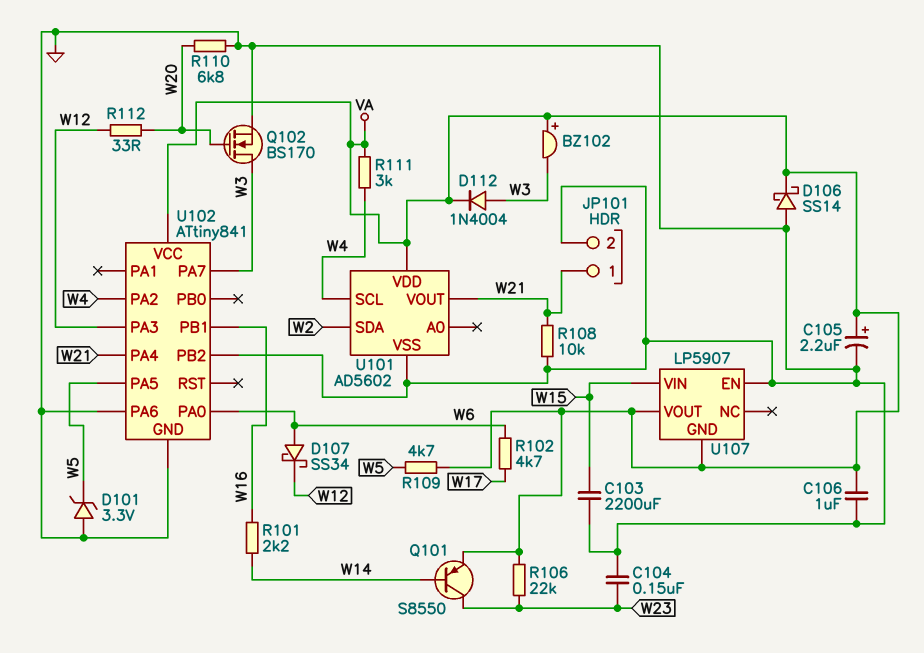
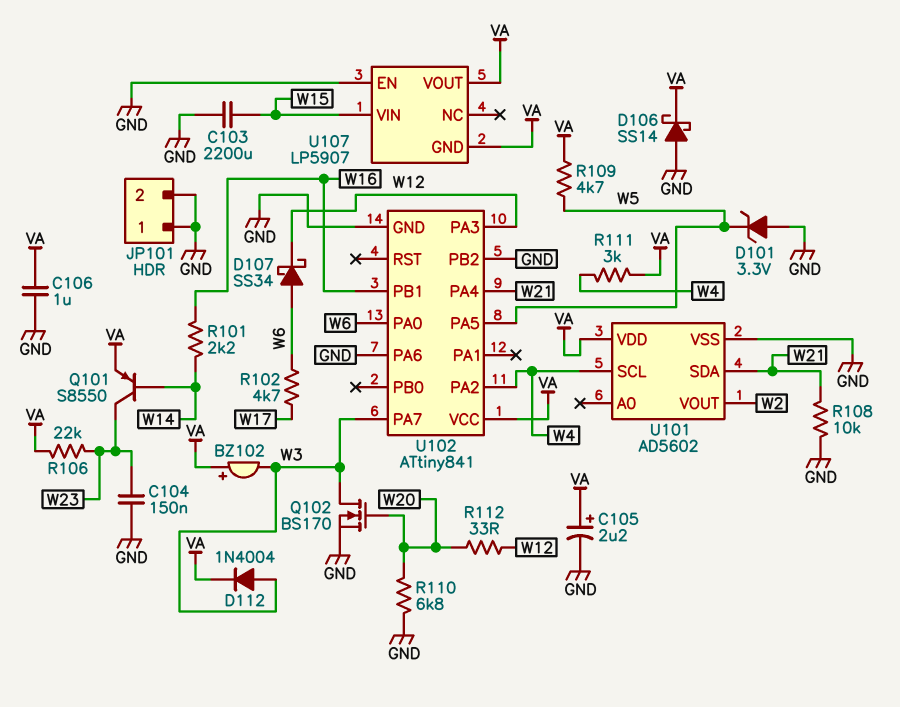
JP101 pin 1: W21 -> GND
U101 pin SDA: W2 -> W21
U101 pin VOUT: W21 -> W2

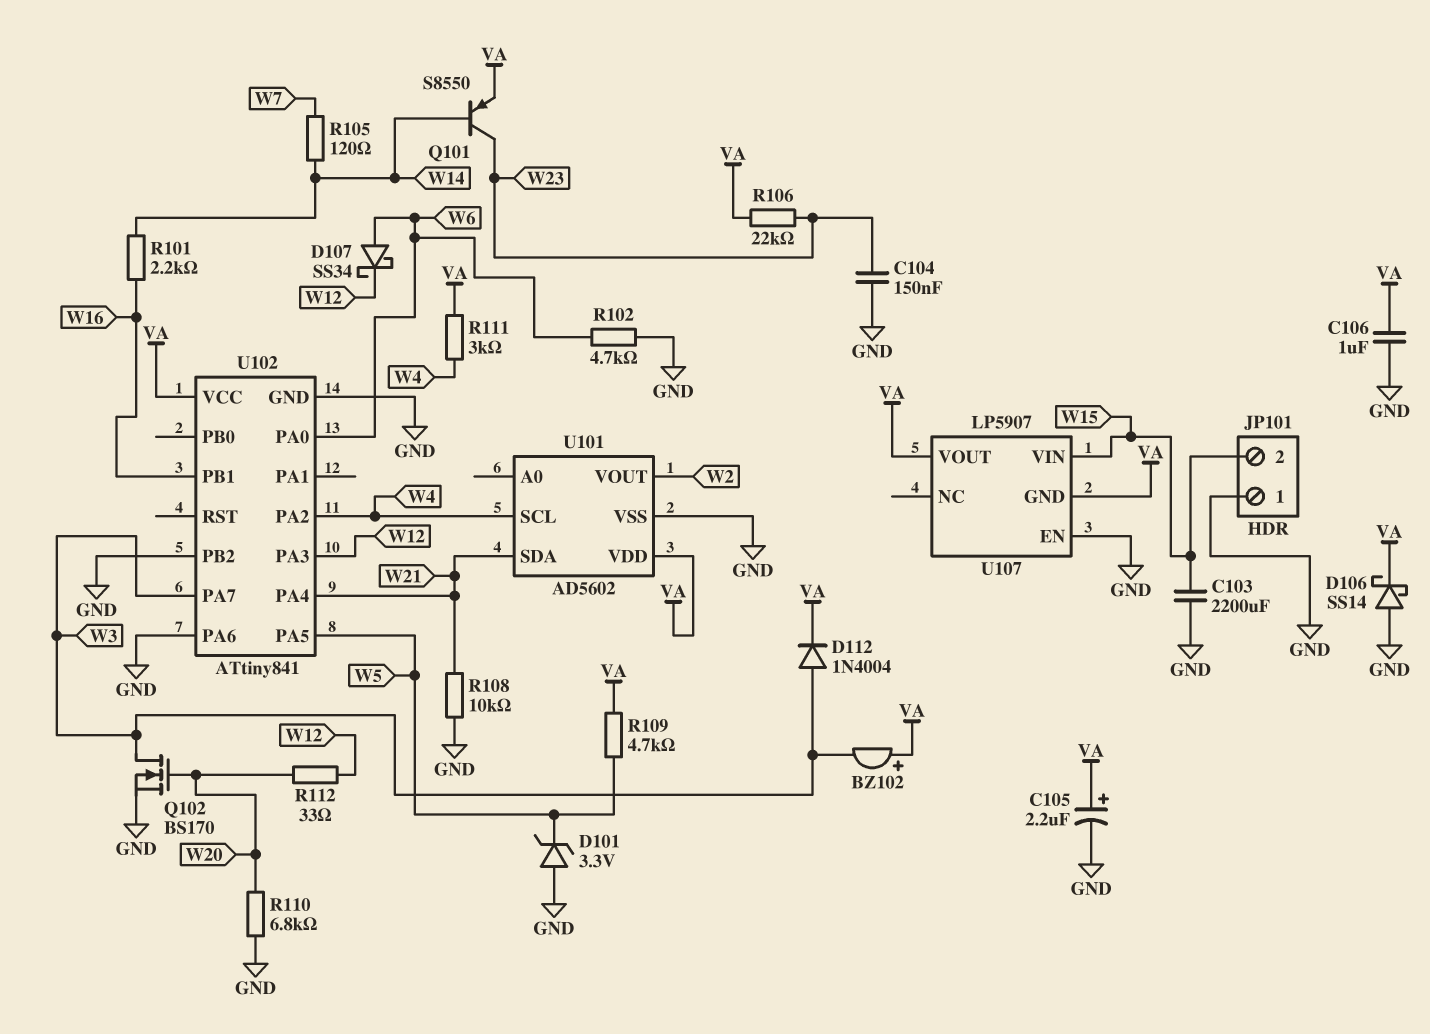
JP101 pin 2: GND -> W15
R102: 4.7k (W6, W17) -> 4.7k (GND, W6)
R105: none -> 120 (W7, W14)

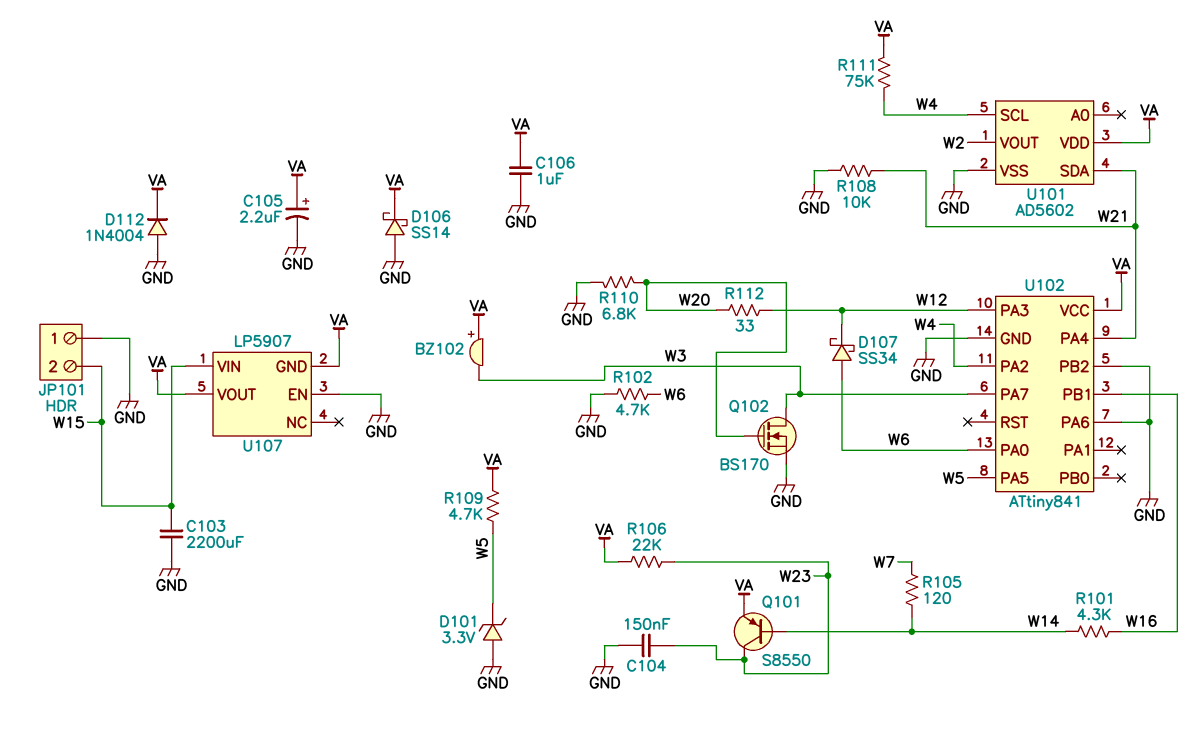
D112: diode 1N4004 (A W3, K VA) -> diode 1N4004 (A GND, K VA)
R101: 2.2k (W14, W16) -> 4.3k (W14, W16)
R111: 3k (VA, W4) -> 75k (VA, W4)

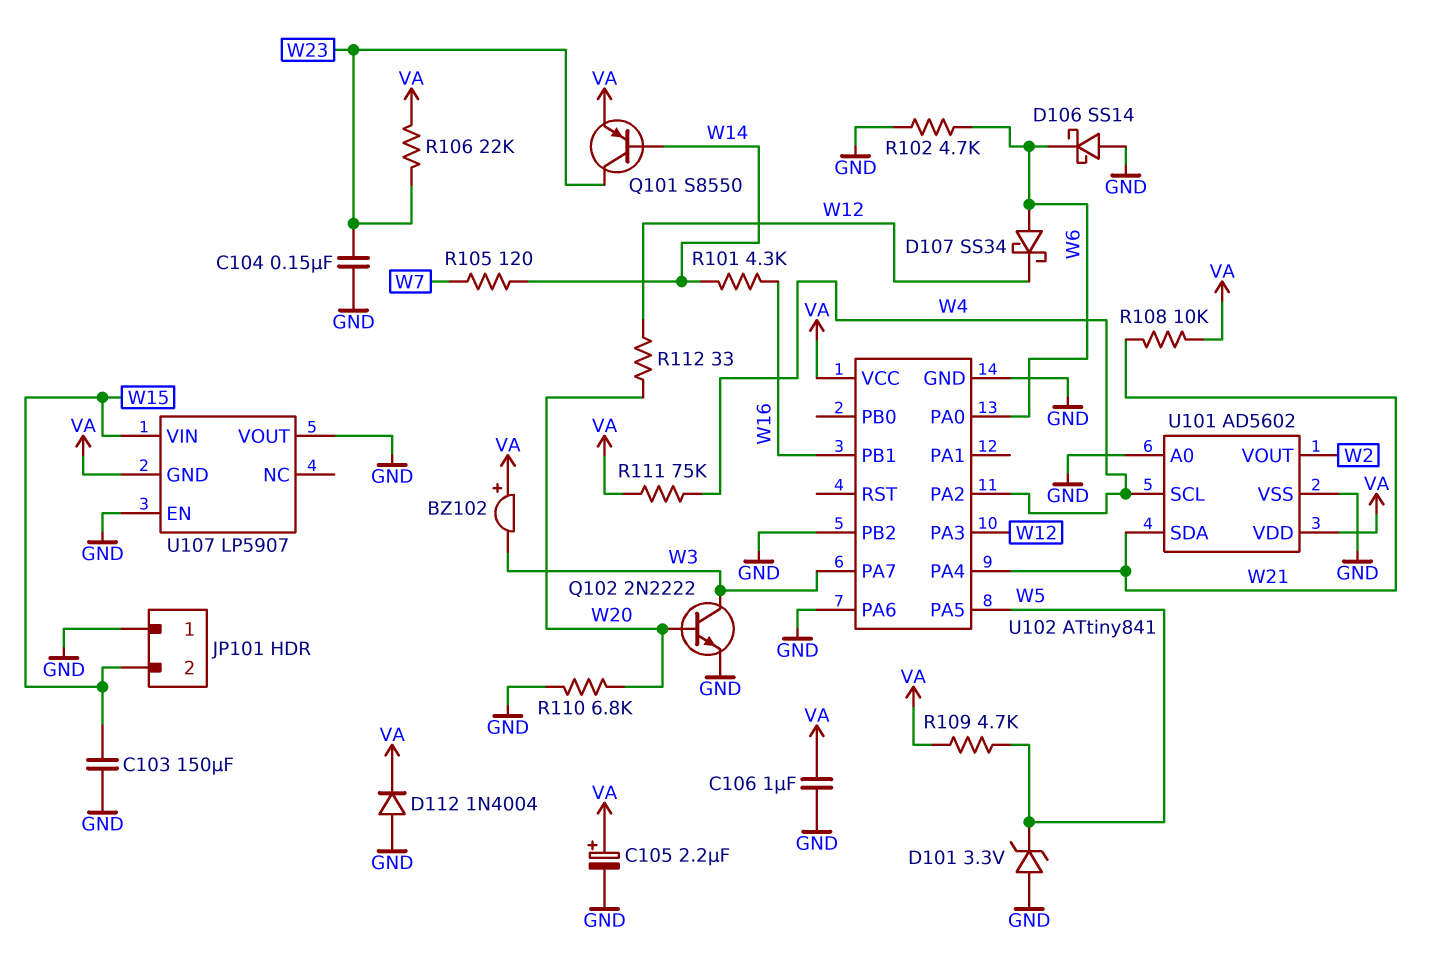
C103: 2200uF (GND, W15) -> 150uF (GND, W15)
D106: schottky SS14 (A GND, K VA) -> schottky SS14 (A GND, K W6)
Q102: NMOS BS170 (G W20, D W3, S GND) -> NPN 2N2222 (B W20, C W3, E GND)
R108: 10k (GND, W21) -> 10k (VA, W21)
U101 pin A0: none -> GND
U107 pin VOUT: VA -> GND

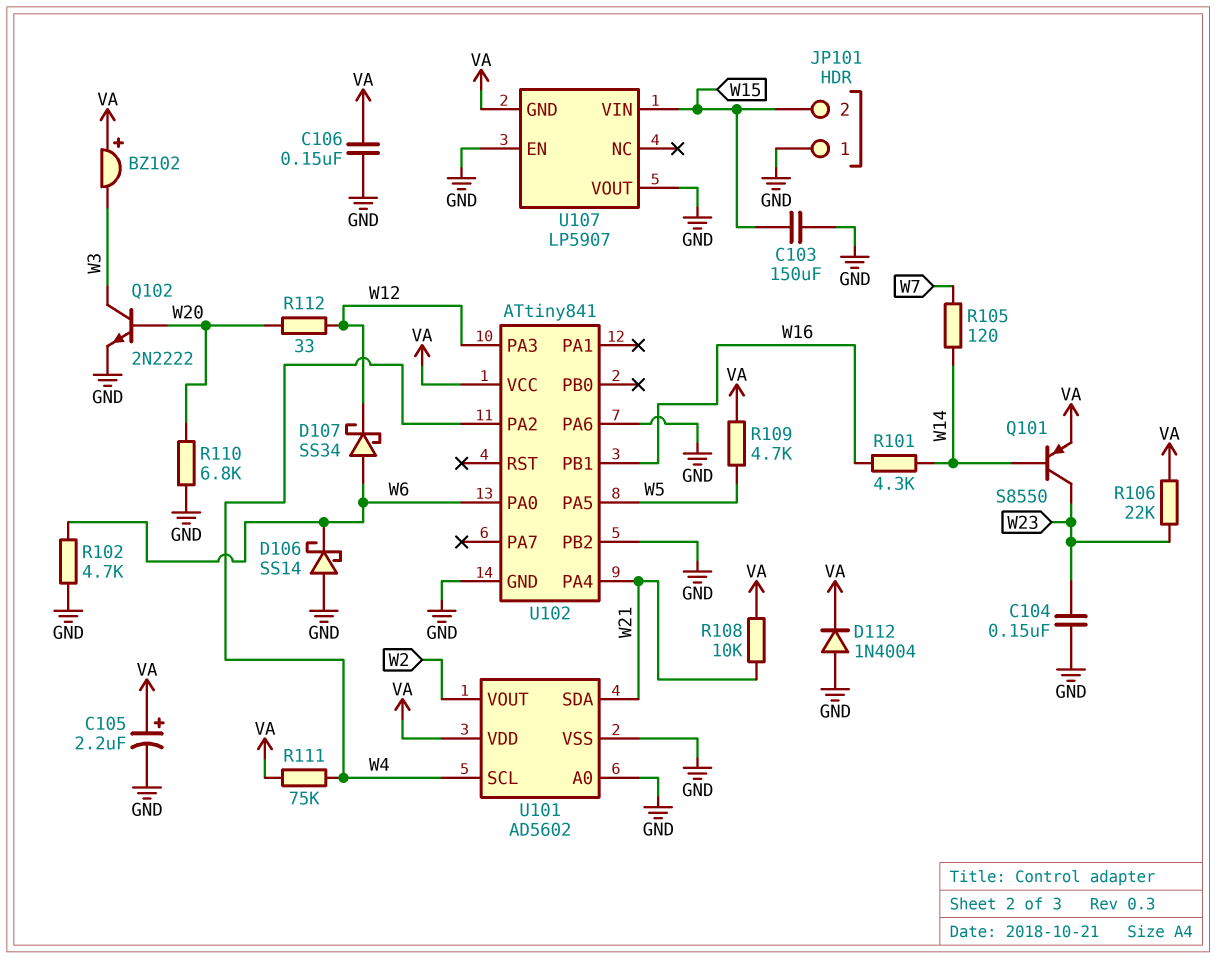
C106: 1uF (GND, VA) -> 150nF (GND, VA)
D101: zener 3.3V (A GND, K W5) -> none
U102 pin PA7: W3 -> none

